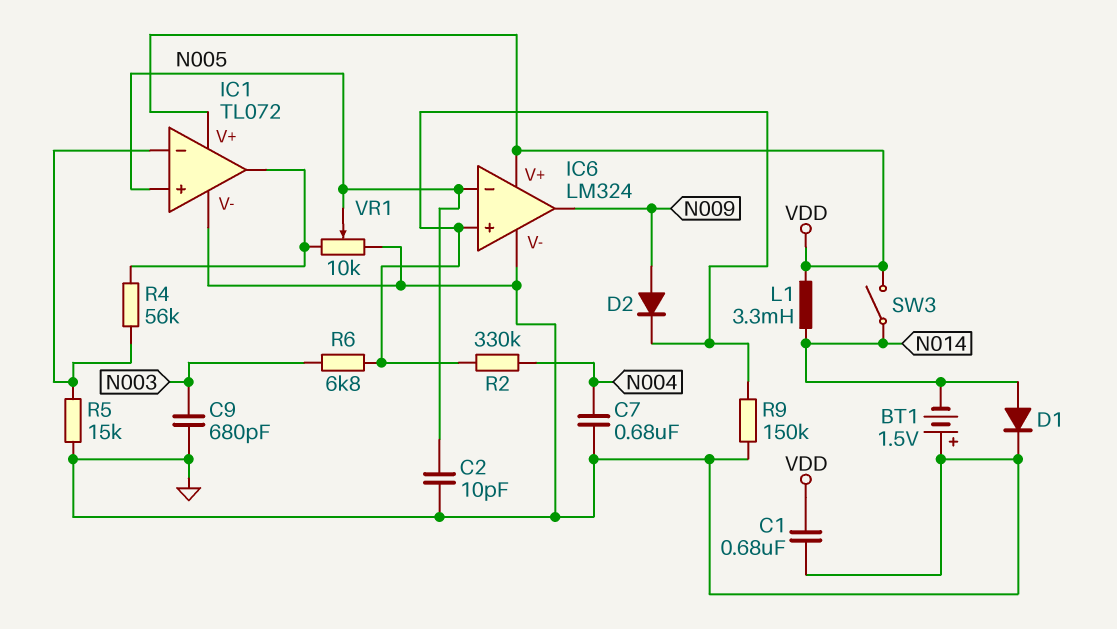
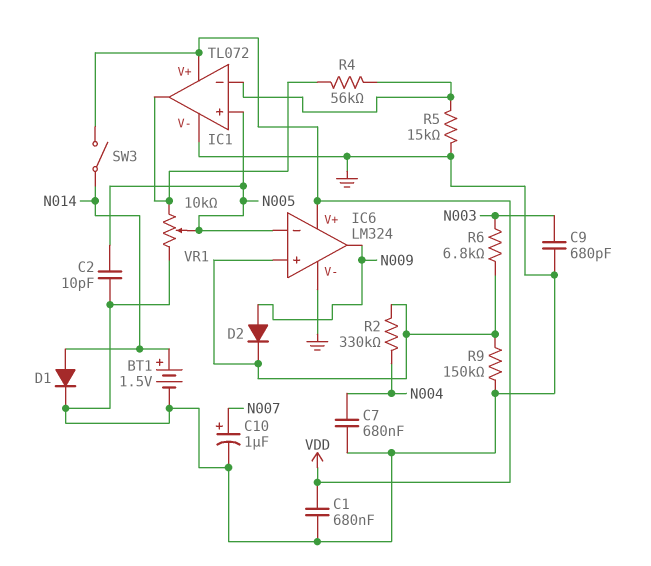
BT1: 1.5V (plus GND, minus N014) -> 1.5V (plus N014, minus GND)
C10: none -> 1uF (plus N007, minus GND)
L1: 3.3mH (N014, VDD) -> none

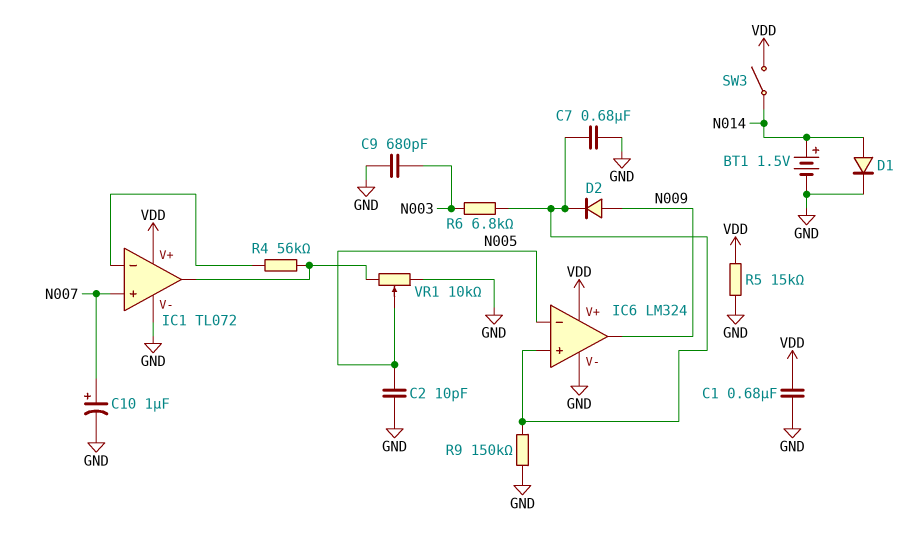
C7: 680nF (GND, N004) -> 680nF (GND, IC6/in+)
IC1 pin in+: N005 -> N007
R2: 330k (IC6/in+, N004) -> none
R5: 15k (GND, IC1/in-) -> 15k (GND, VDD)

